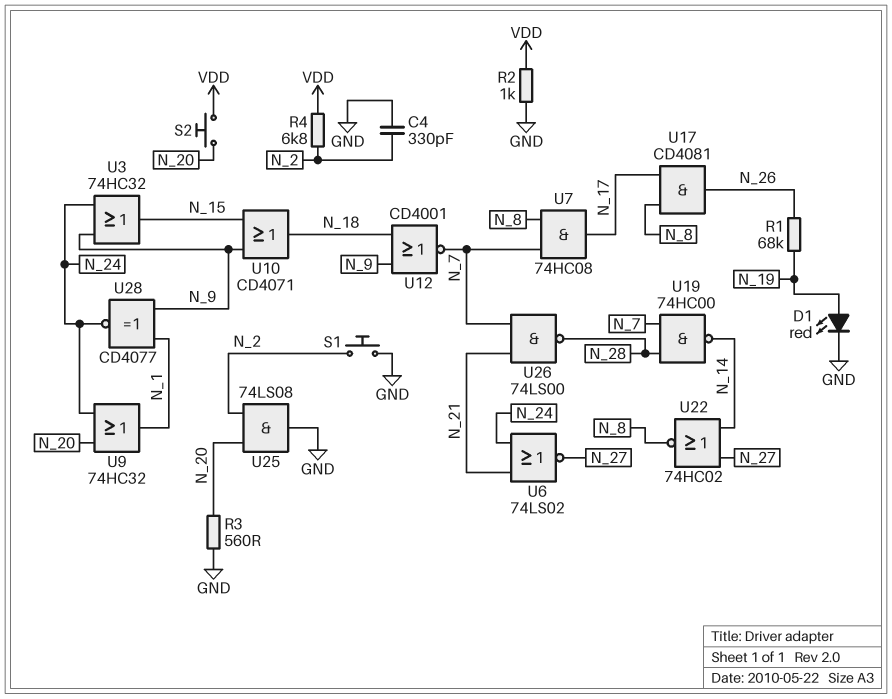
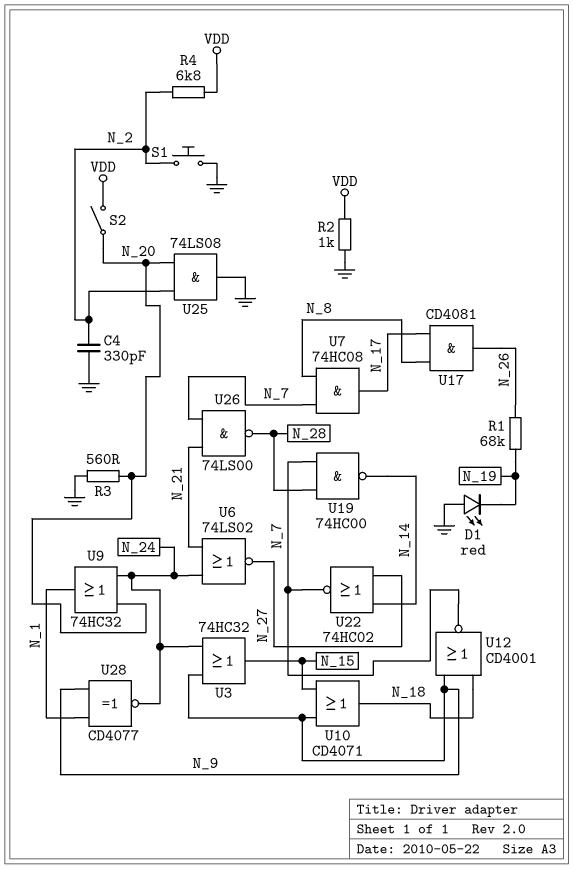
D1: LED red (A N_19, K GND) -> LED red (A GND, K N_19)
S2: button (N_20, VDD) -> switch (N_20, VDD)
U22: NOR 74HC02 (in N_14, in N_27, out N_8) -> NOR 74HC02 (in N_14, in N_27, out N_7)

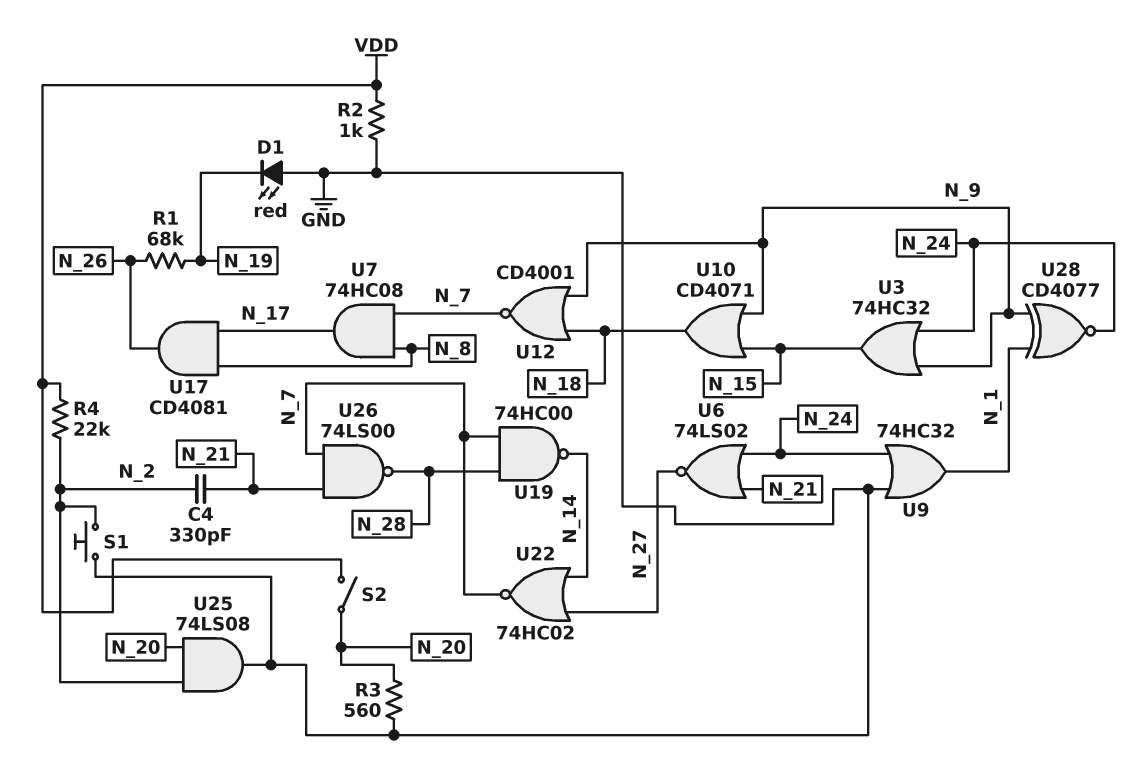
C4: 330pF (GND, N_2) -> 330pF (N_2, N_21)
R4: 6.8k (N_2, VDD) -> 22k (N_2, VDD)
U9: OR 74HC32 (in N_20, in N_24, out N_1) -> OR 74HC32 (in GND, in N_24, out N_1)

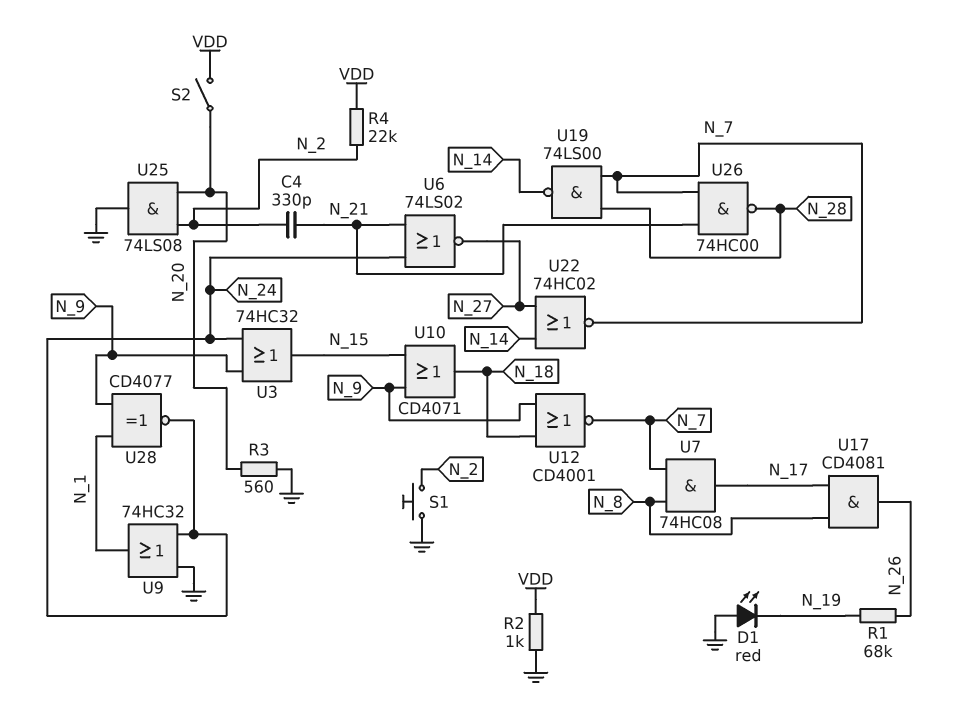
U19: NAND 74HC00 (in N_7, in N_28, out N_14) -> NAND 74LS00 (in N_7, in N_28, out N_14)
U26: NAND 74LS00 (in N_7, in N_21, out N_28) -> NAND 74HC00 (in N_7, in N_21, out N_28)

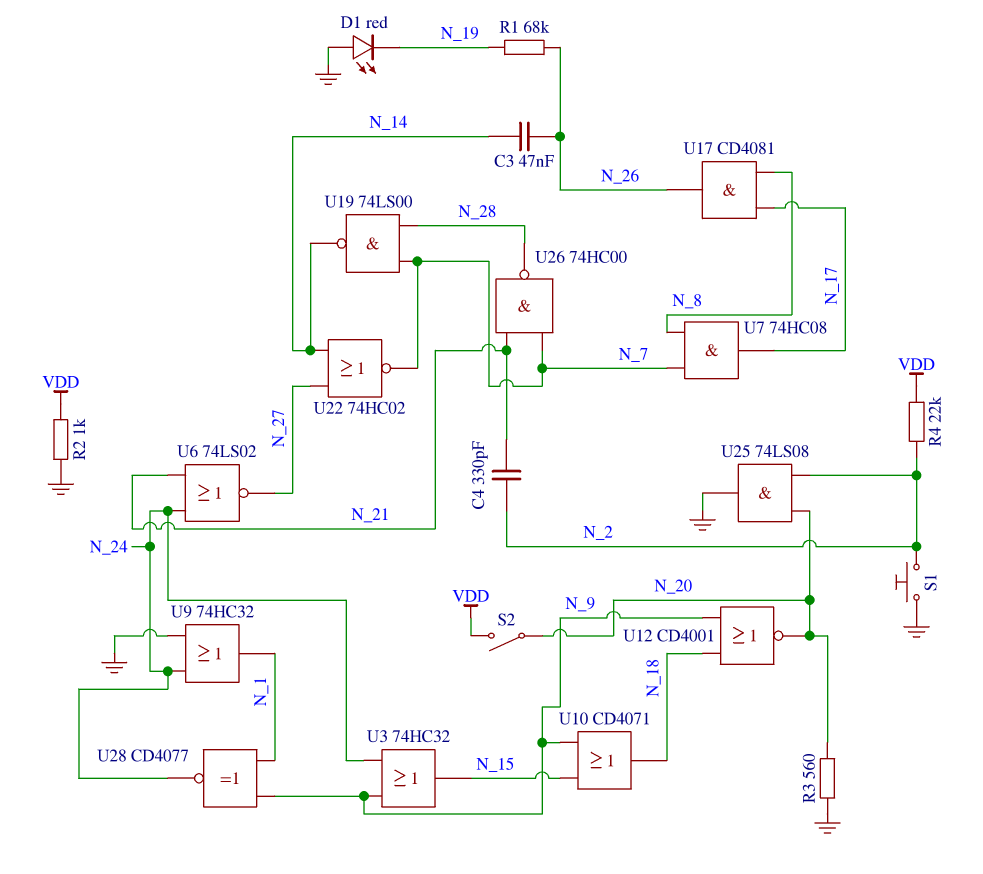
C3: none -> 47nF (N_14, N_26)
U12: NOR CD4001 (in N_9, in N_18, out N_7) -> NOR CD4001 (in N_9, in N_18, out N_20)

